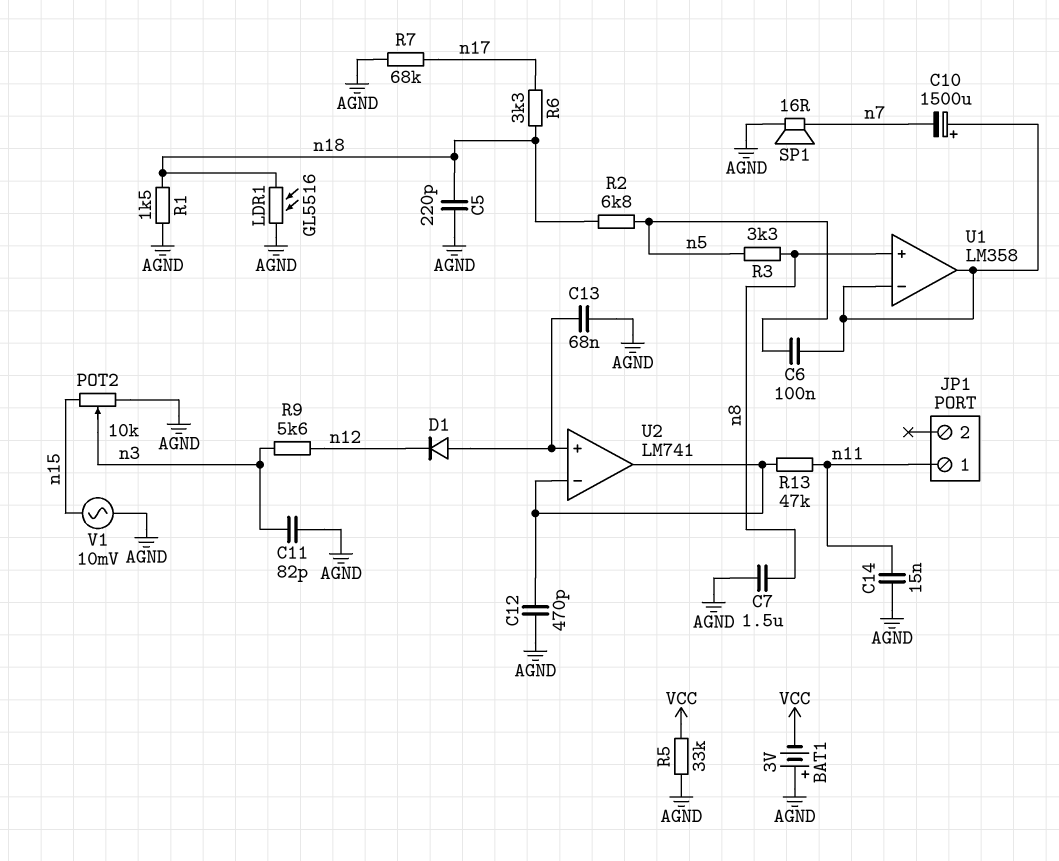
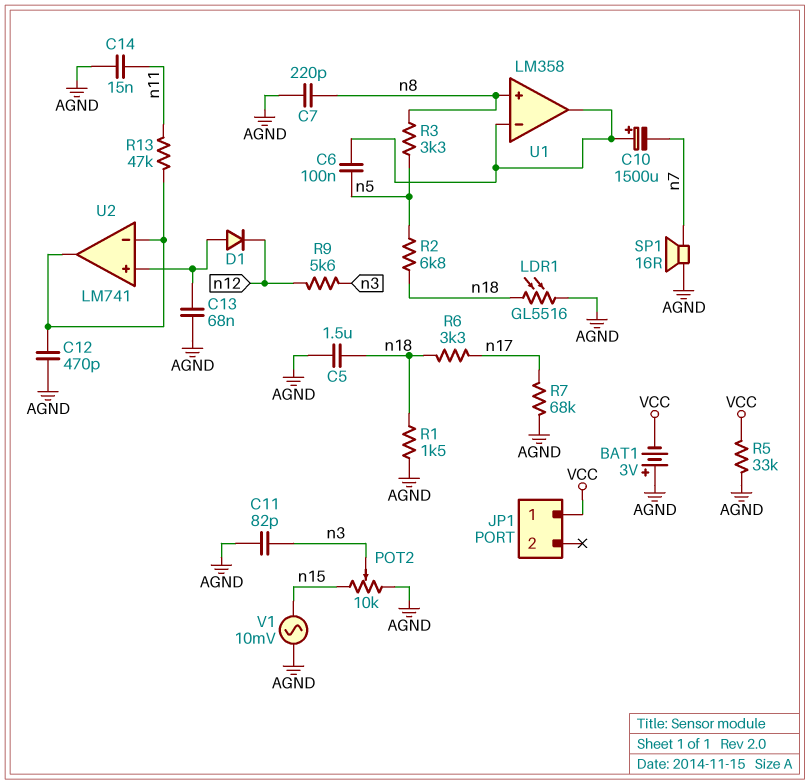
C5: 220pF (AGND, n18) -> 1.5uF (AGND, n18)
C7: 1.5uF (AGND, n8) -> 220pF (AGND, n8)
JP1 pin 1: n11 -> VCC

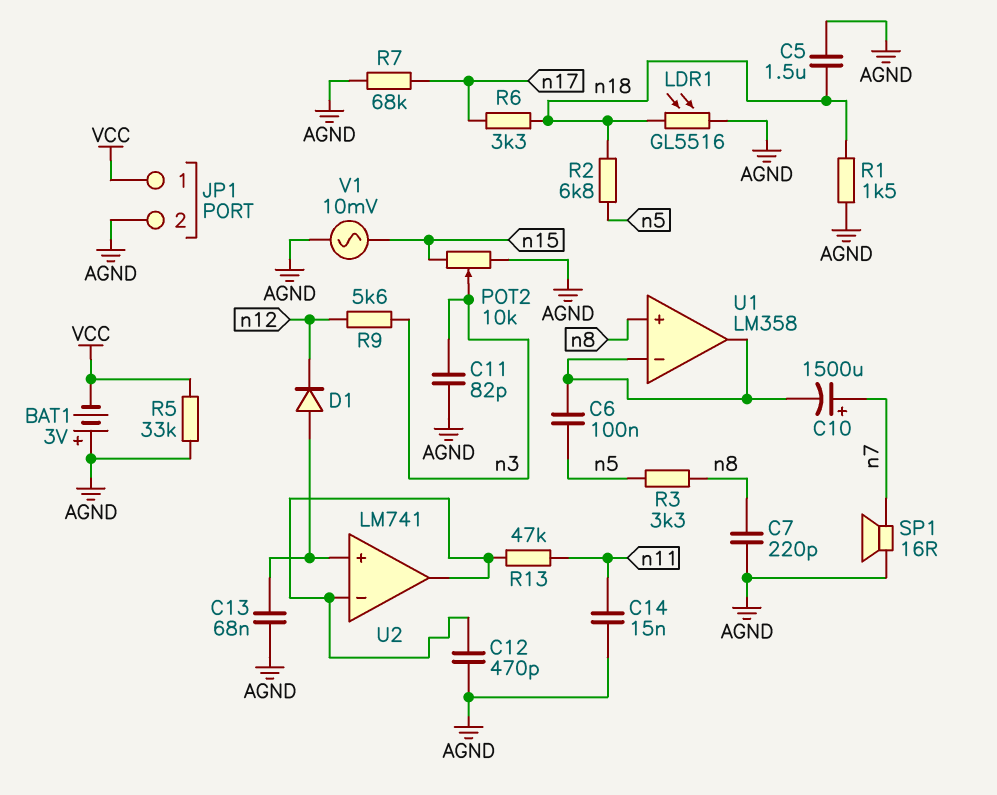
C10: 1500uF (plus U1/in-, minus n7) -> 1500uF (plus n7, minus U1/in-)
JP1 pin 2: none -> AGND

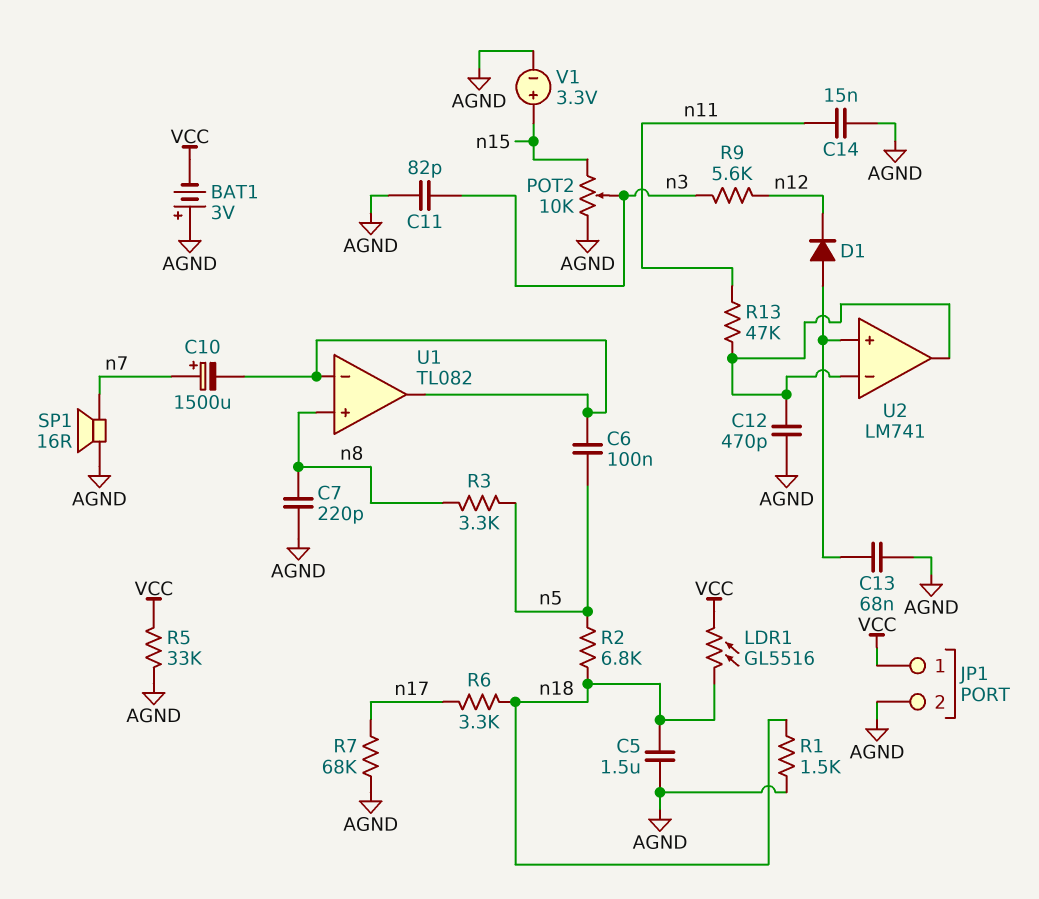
LDR1: GL5516 (AGND, n18) -> GL5516 (VCC, n18)
U1: LM358 -> TL082
V1: AC 10mV (AGND, n15) -> 3.3V (plus n15, minus AGND)

